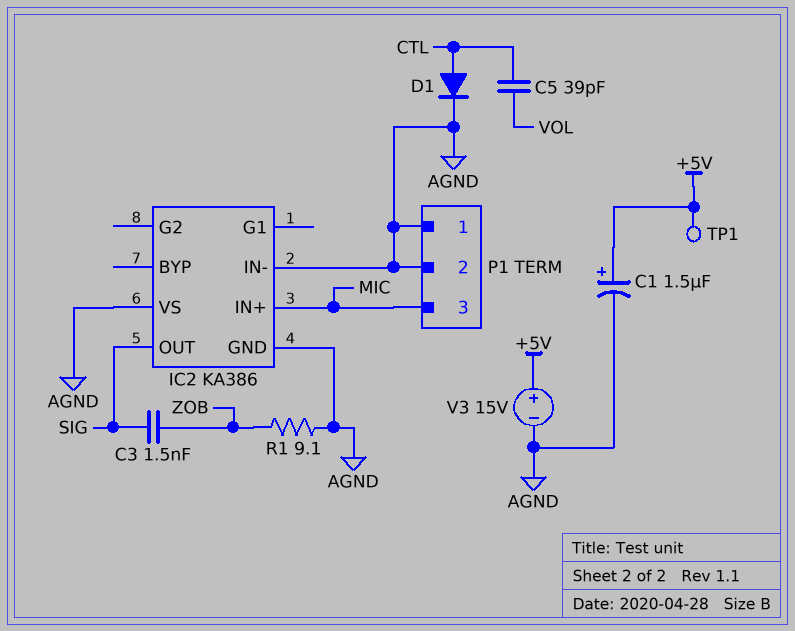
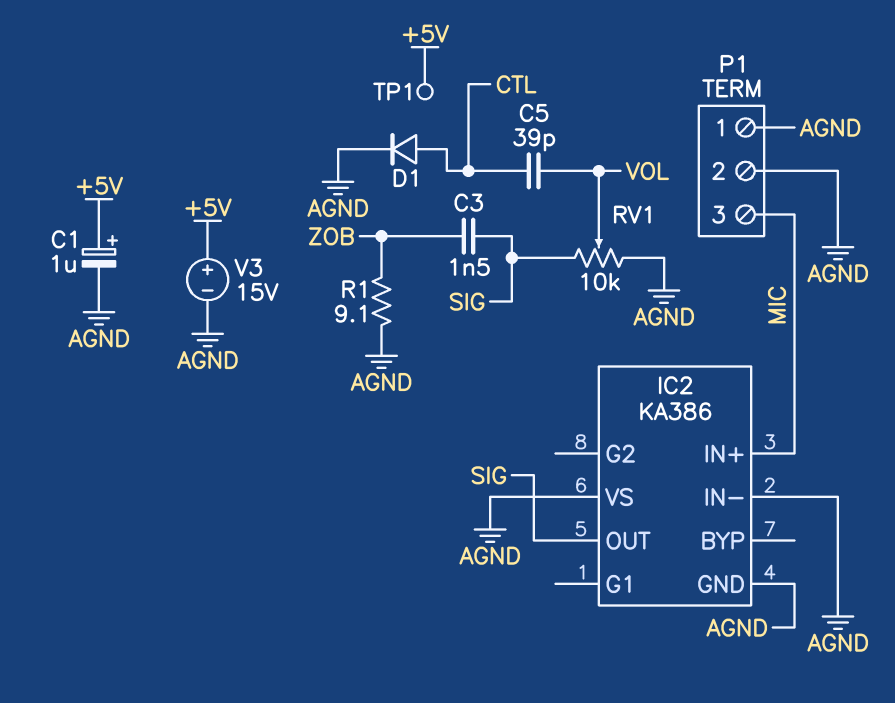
C1: 1.5uF (plus +5V, minus AGND) -> 1uF (plus +5V, minus AGND)
RV1: none -> 10k (AGND, SIG, wiper VOL)

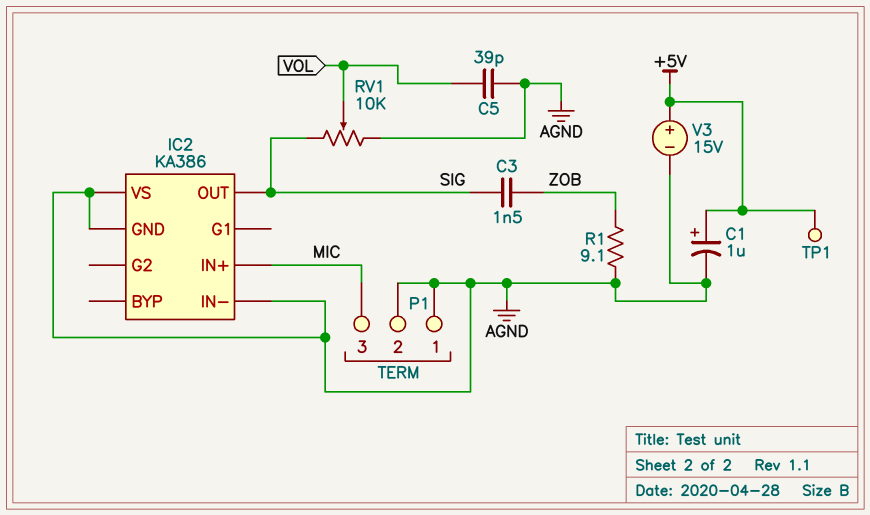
C5: 39pF (CTL, VOL) -> 39pF (AGND, VOL)
D1: diode (A CTL, K AGND) -> none

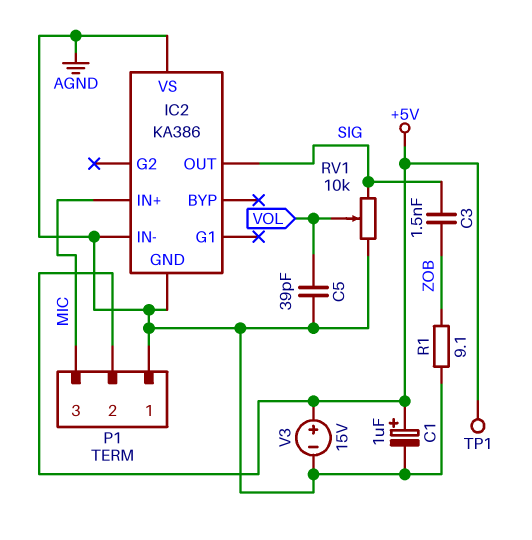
P1 pin 2: AGND -> +5V

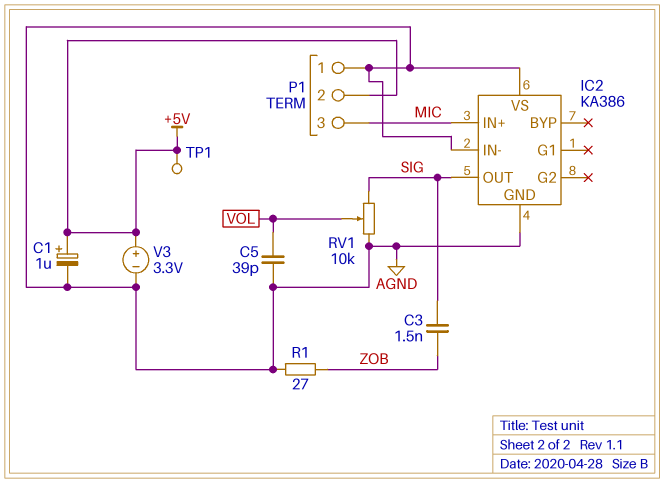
R1: 9.1 (AGND, ZOB) -> 27 (AGND, ZOB)
V3: 15V (plus +5V, minus AGND) -> 3.3V (plus +5V, minus AGND)

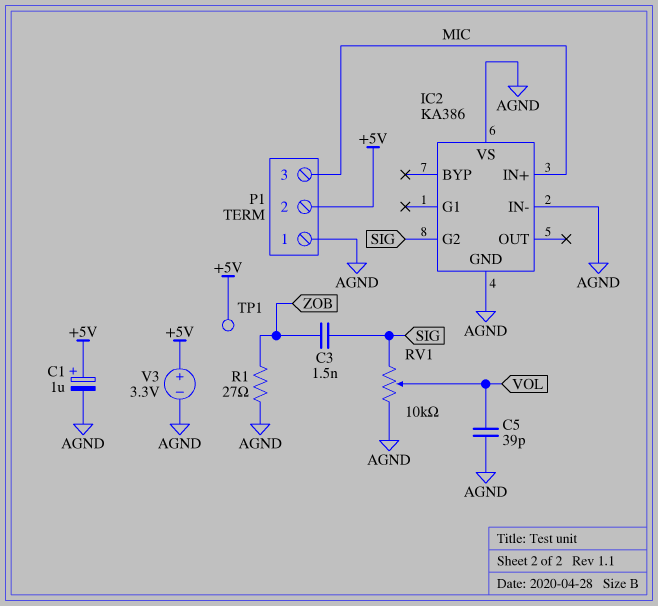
IC2 pin G2: none -> SIG
IC2 pin OUT: SIG -> none

